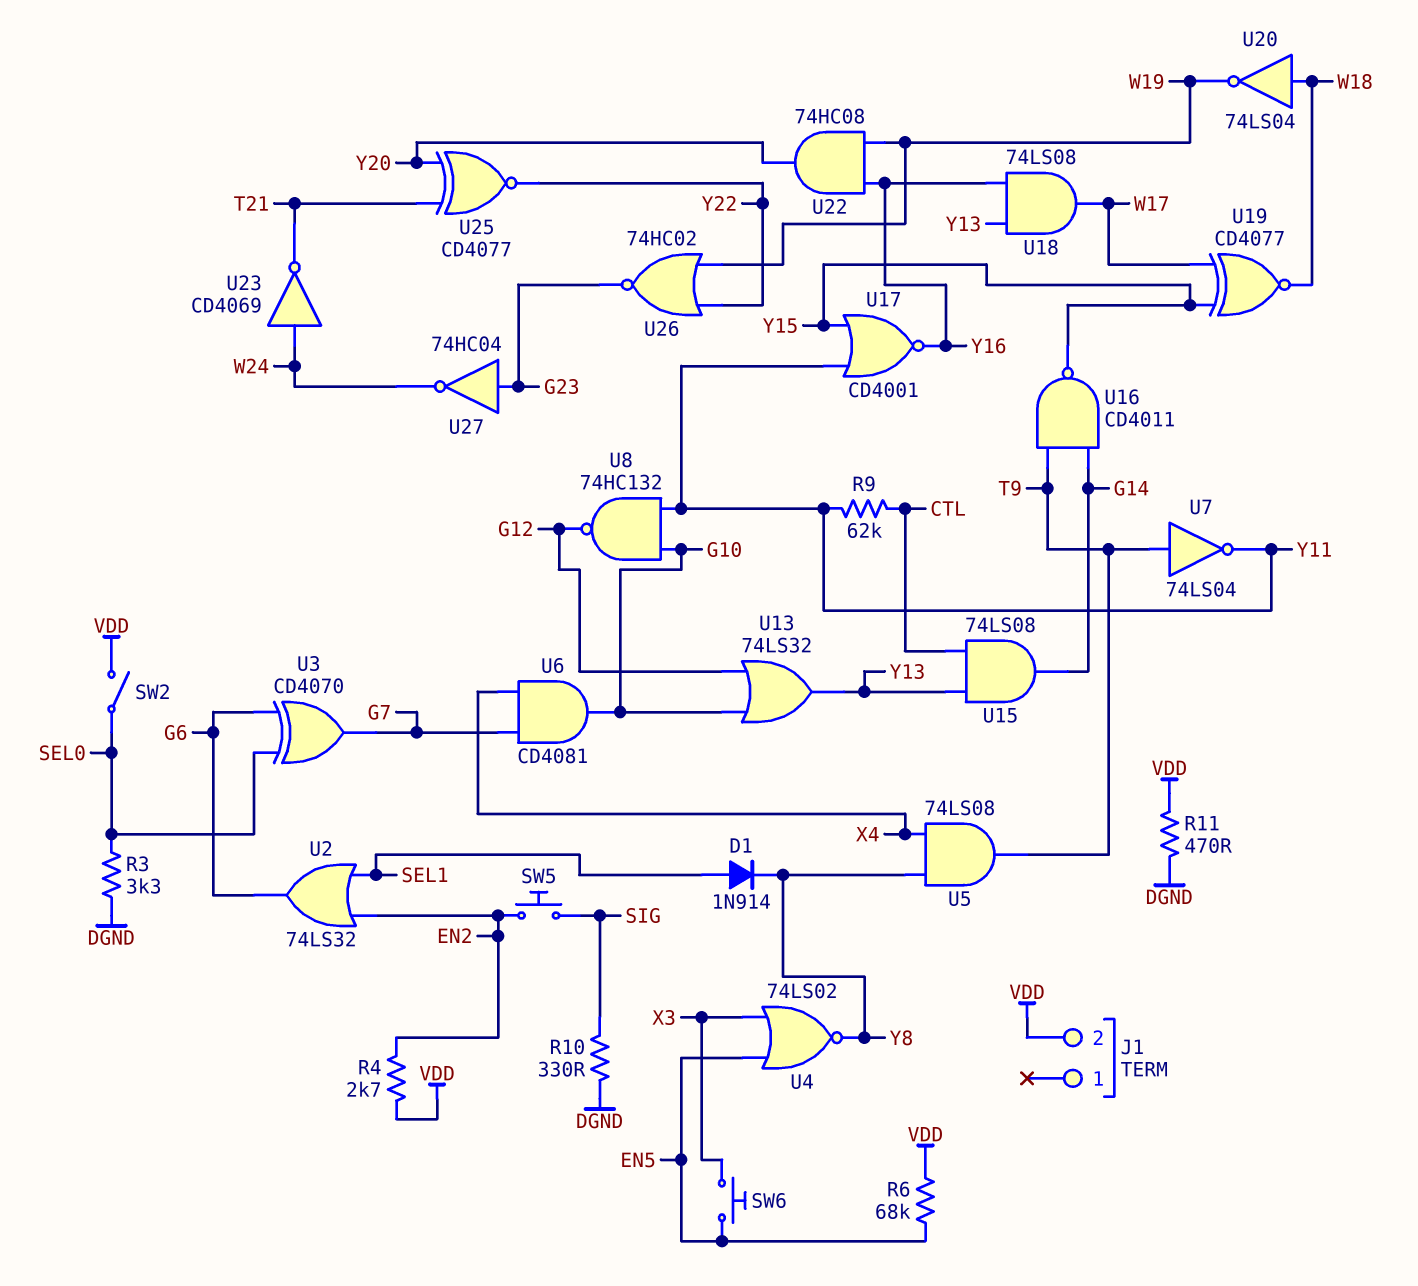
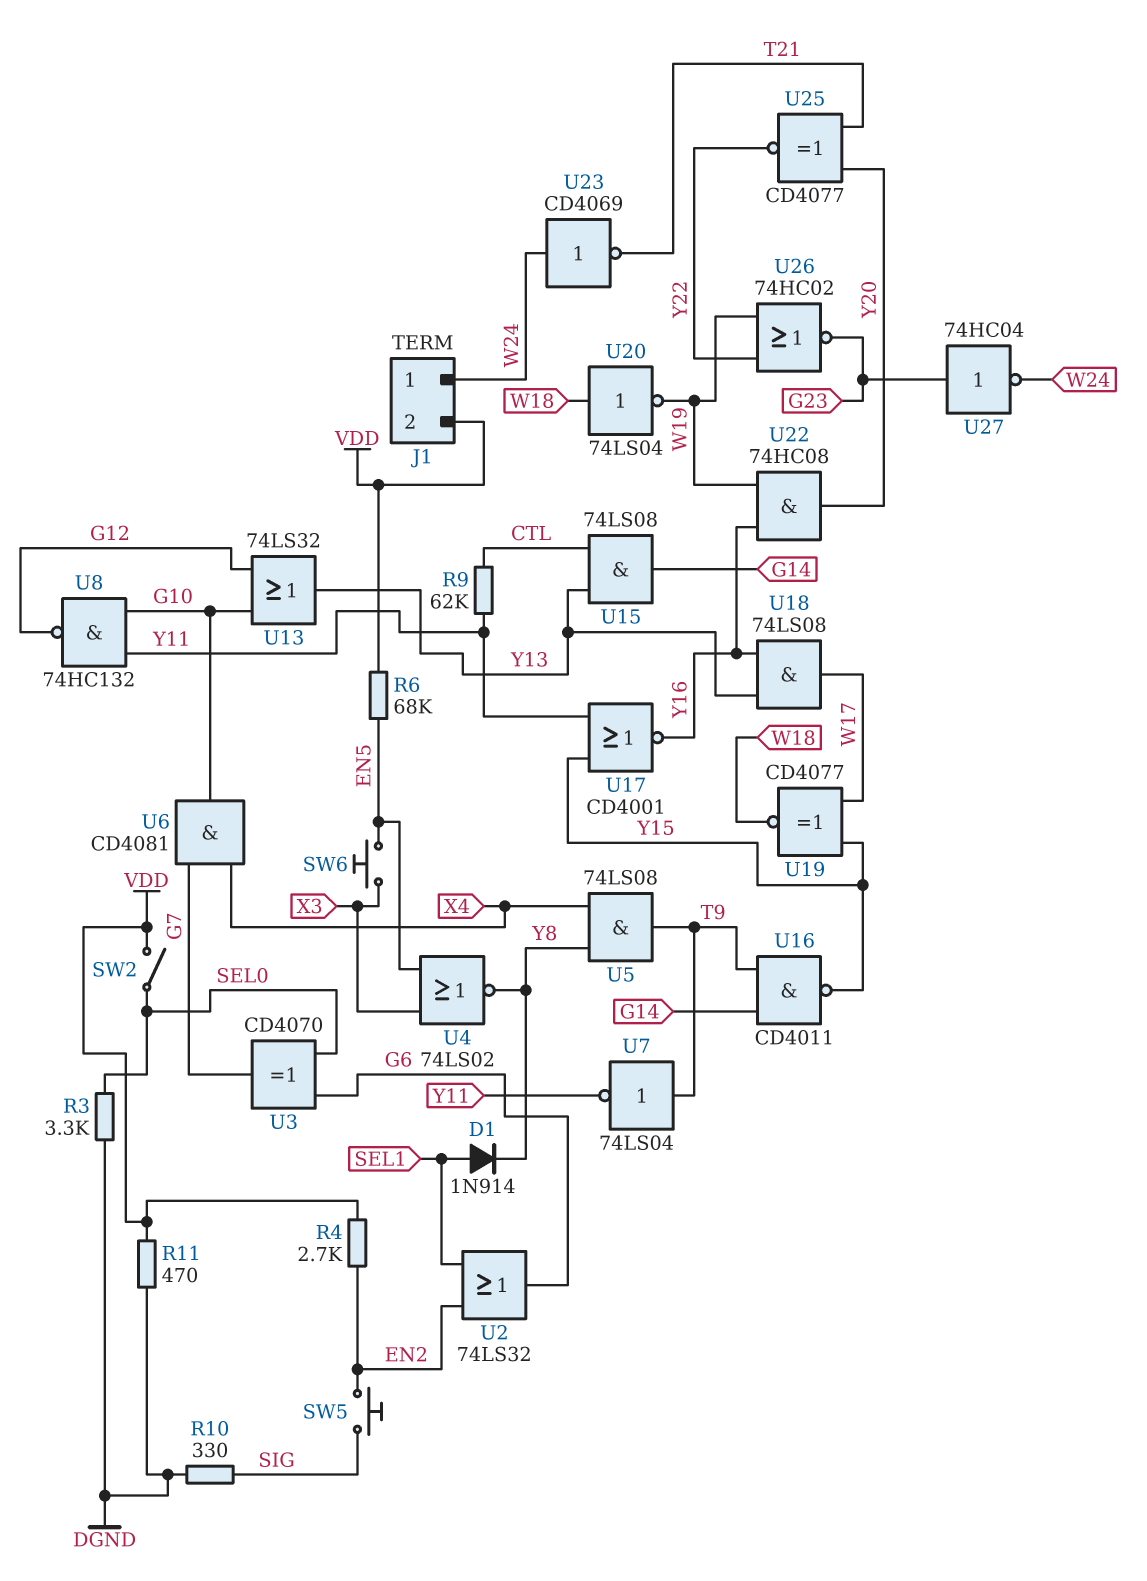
J1 pin 1: none -> W24

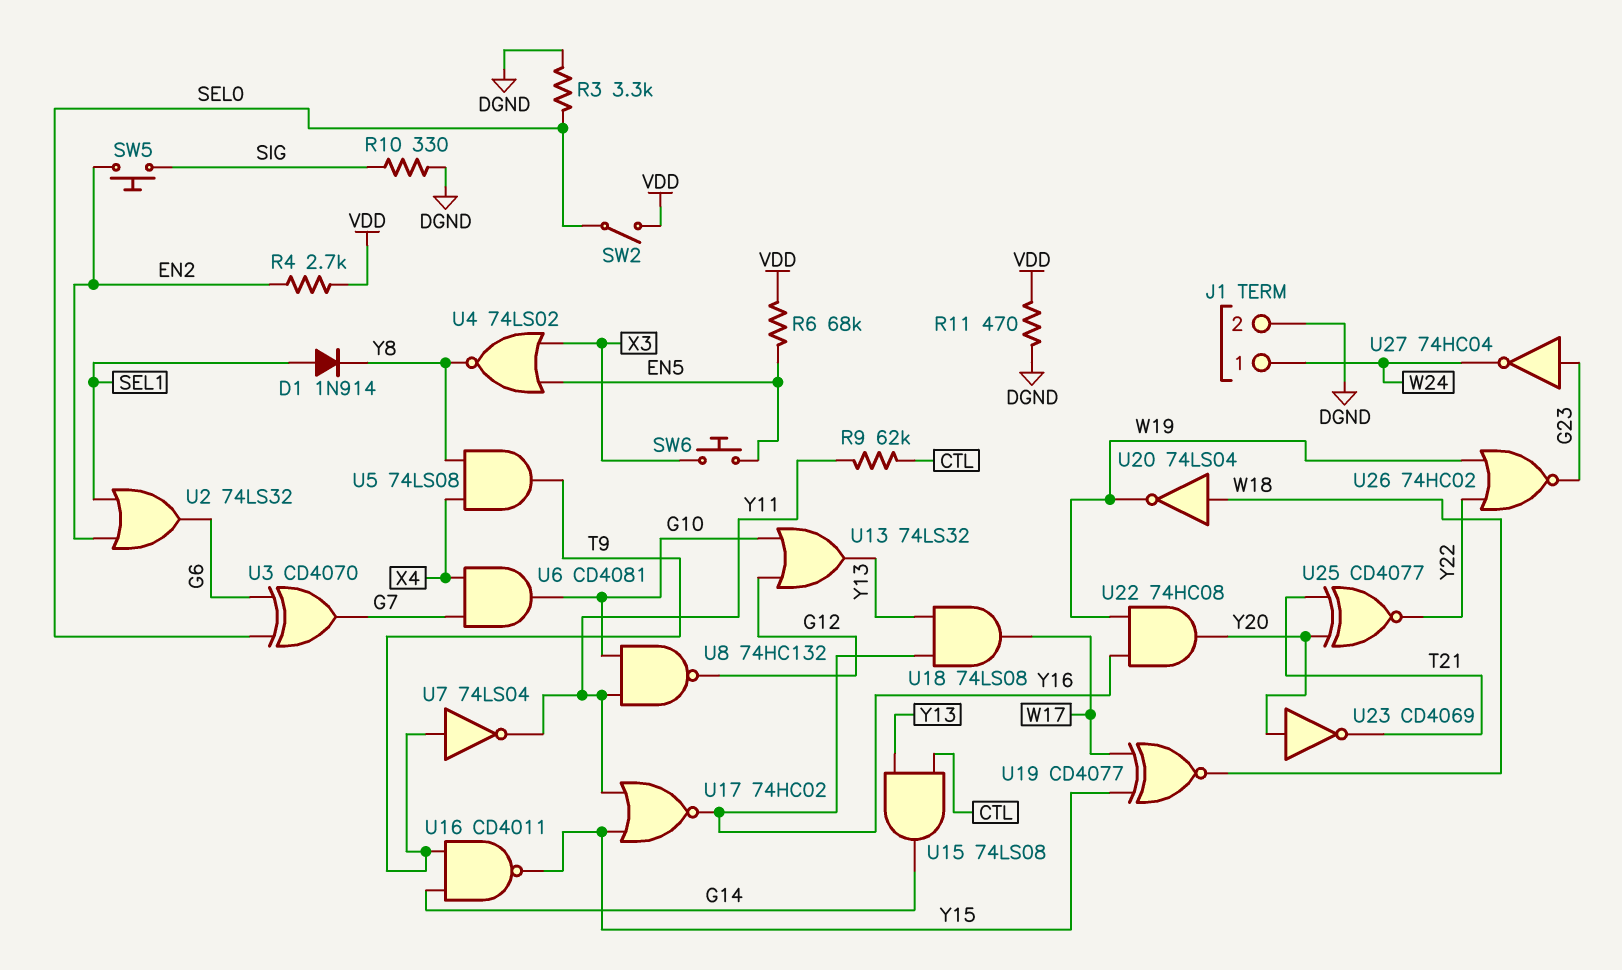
J1 pin 2: VDD -> DGND
U17: NOR CD4001 (in Y11, in Y15, out Y16) -> NOR 74HC02 (in Y11, in Y15, out Y16)
U23: NOT CD4069 (in W24, out T21) -> NOT CD4069 (in Y20, out T21)

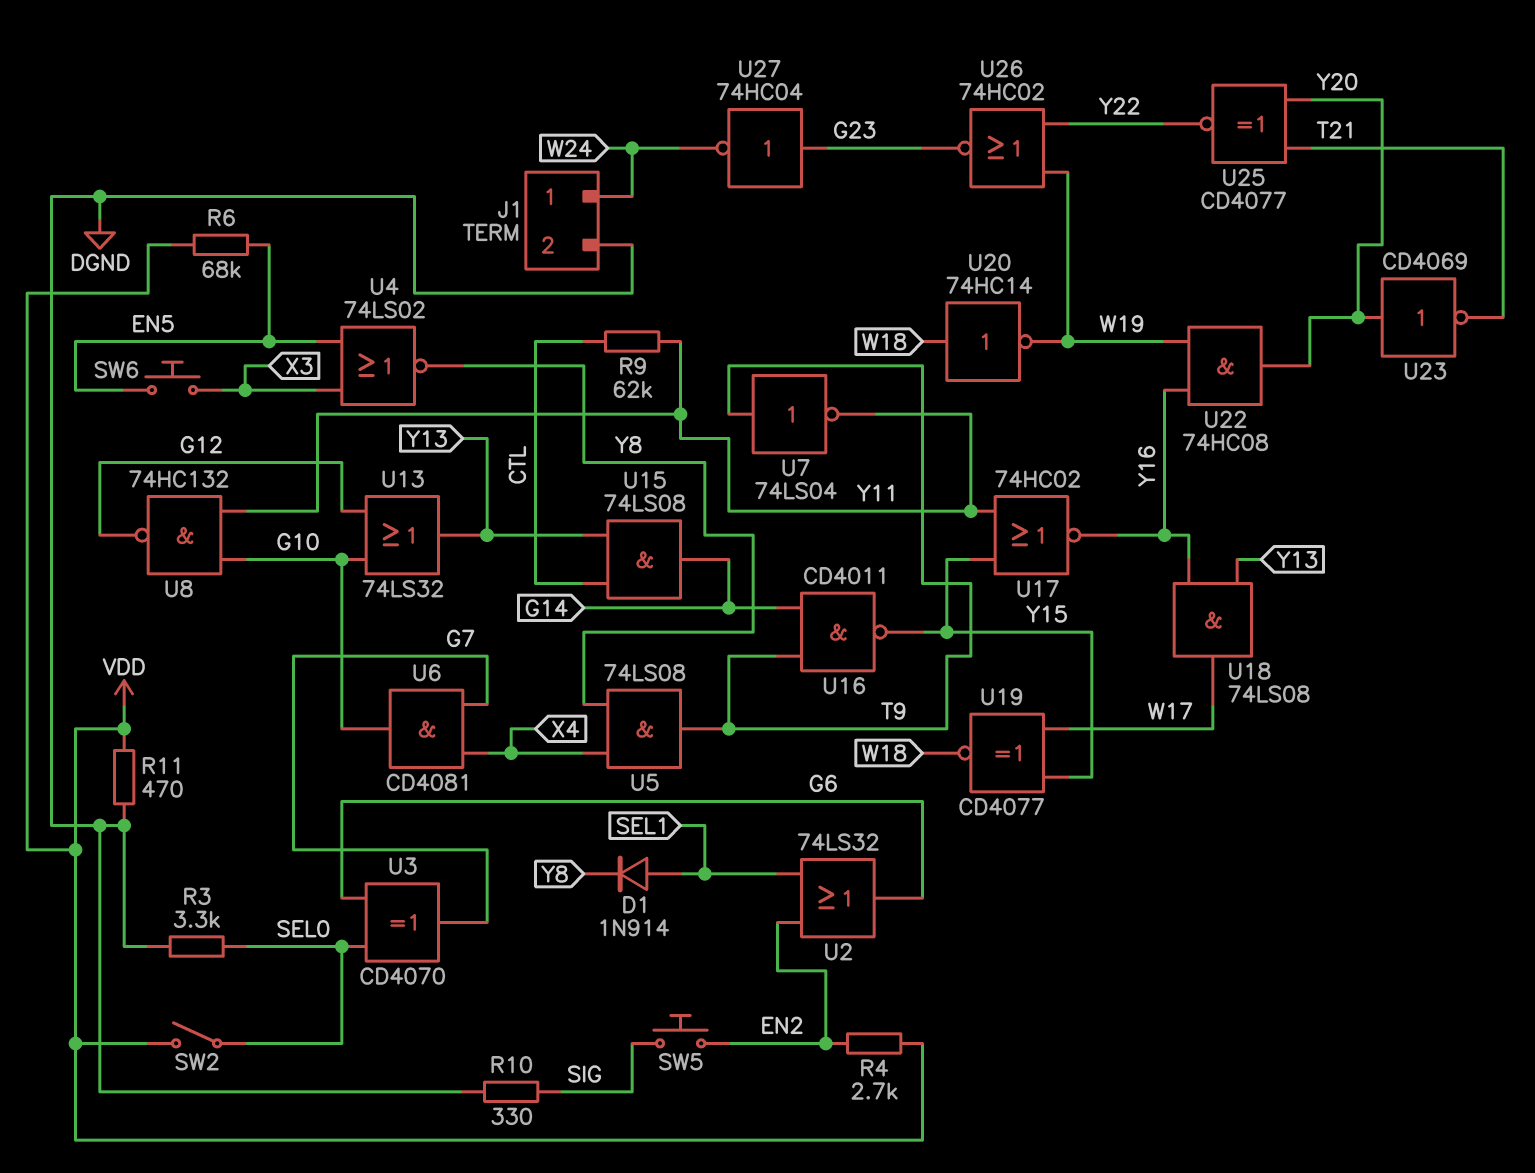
U20: NOT 74LS04 (in W18, out W19) -> NOT 74HC14 (in W18, out W19)

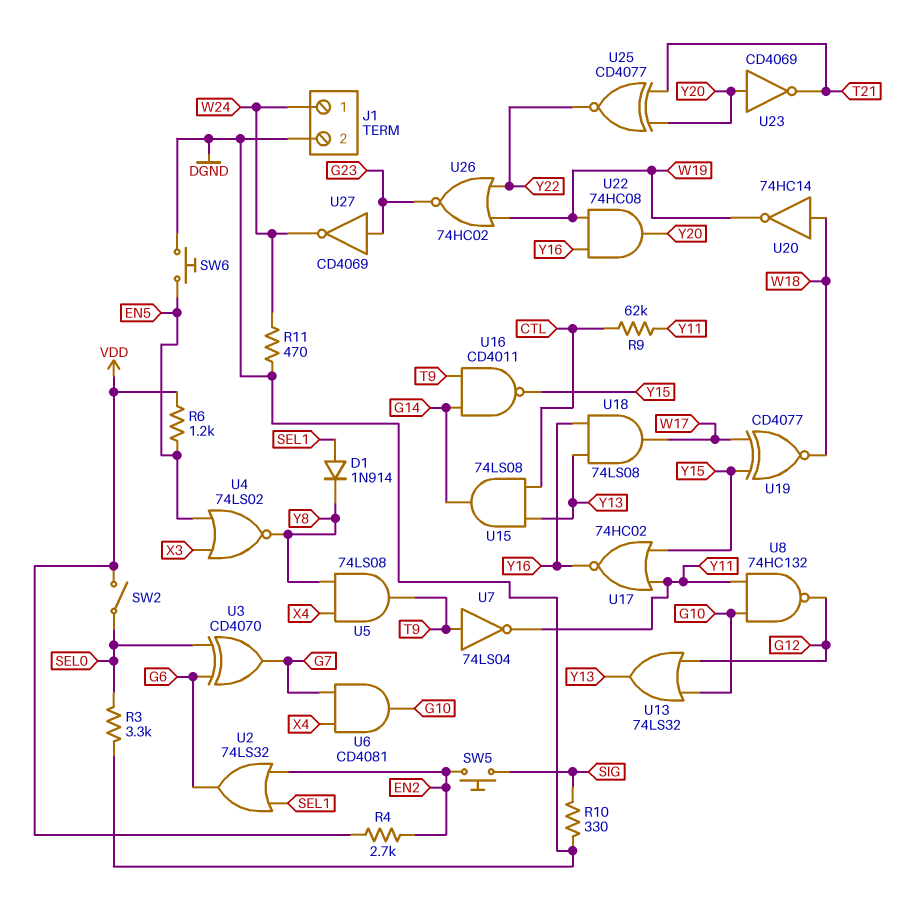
R6: 68k (EN5, VDD) -> 1.2k (EN5, VDD)
R11: 470 (DGND, VDD) -> 470 (DGND, W24)
SW6: button (EN5, X3) -> button (DGND, EN5)
U27: NOT 74HC04 (in G23, out W24) -> NOT CD4069 (in G23, out W24)

